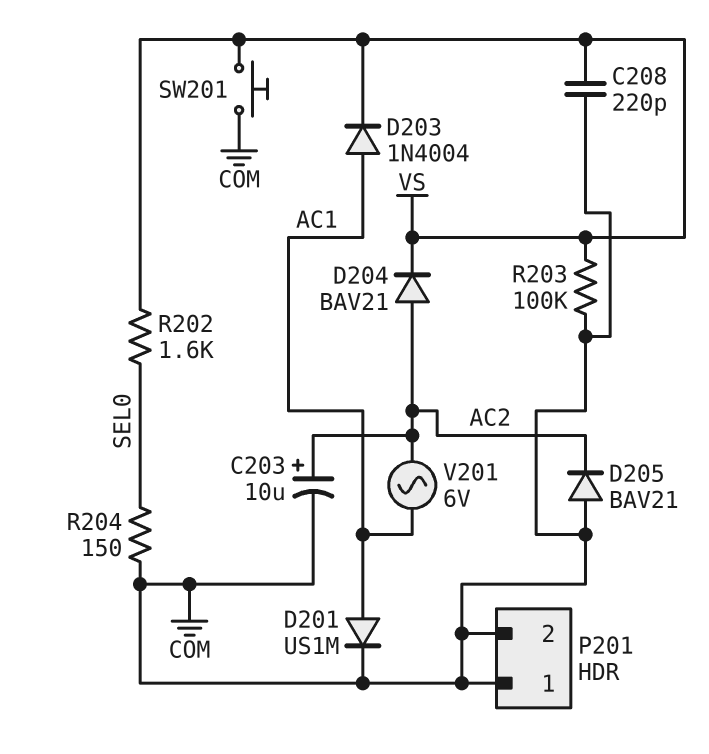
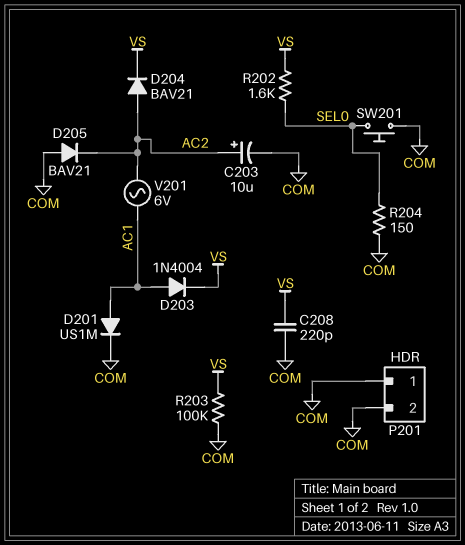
SW201: button (COM, VS) -> button (COM, SEL0)

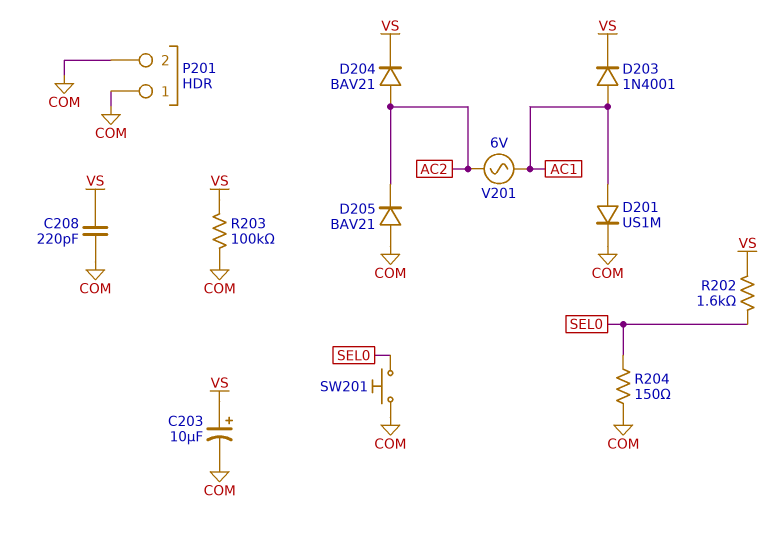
C203: 10uF (plus AC2, minus COM) -> 10uF (plus VS, minus COM)
D203: diode 1N4004 (A AC1, K VS) -> diode 1N4001 (A AC1, K VS)

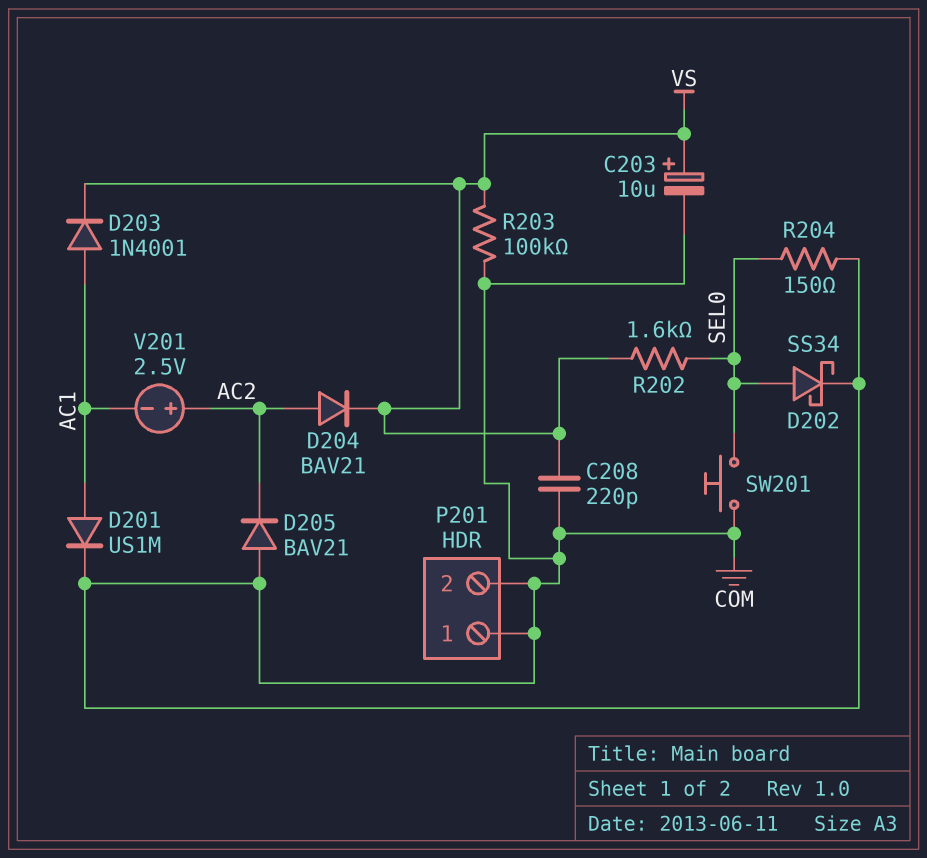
D202: none -> schottky SS34 (A SEL0, K COM)
V201: AC 6V (AC1, AC2) -> 2.5V (plus AC2, minus AC1)

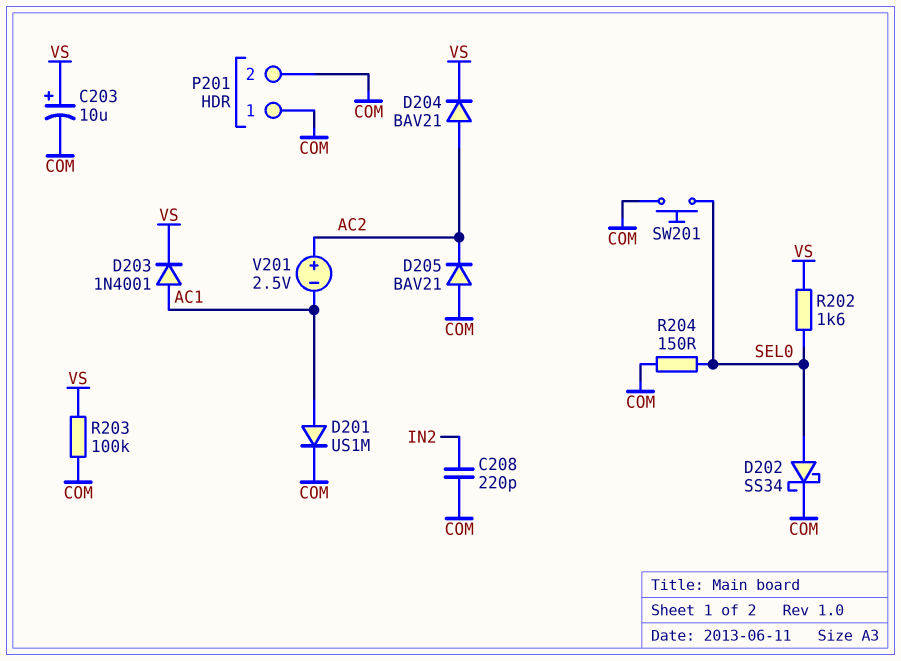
C208: 220pF (COM, VS) -> 220pF (COM, IN2)

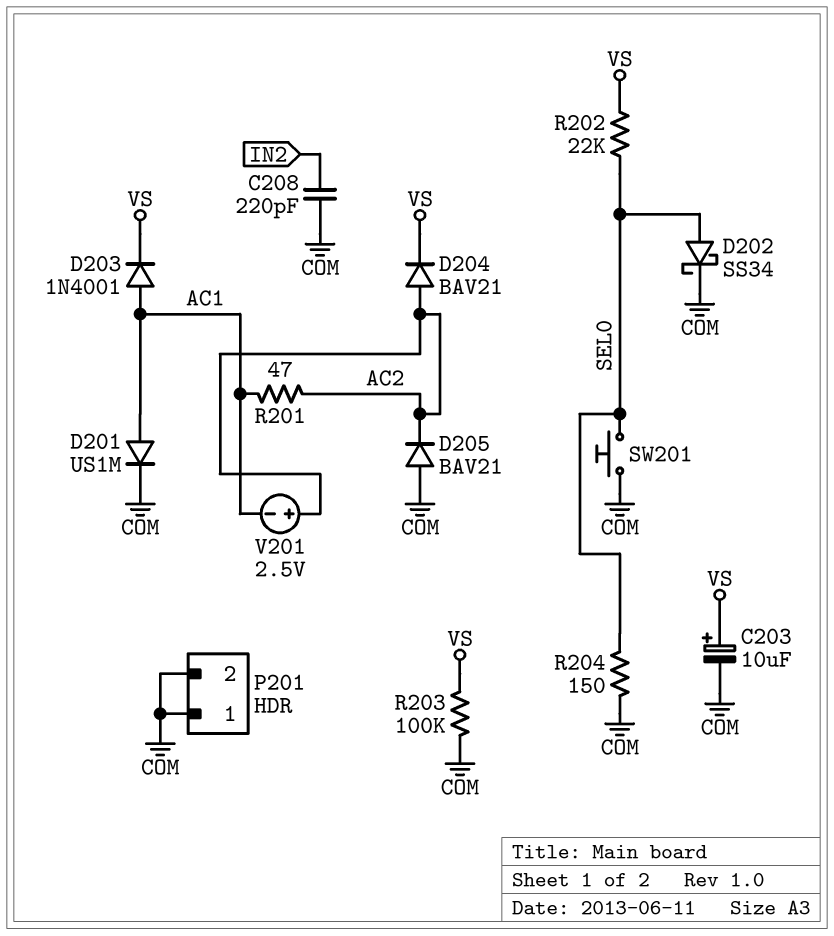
R201: none -> 47 (AC1, AC2)
R202: 1.6k (SEL0, VS) -> 22k (SEL0, VS)

